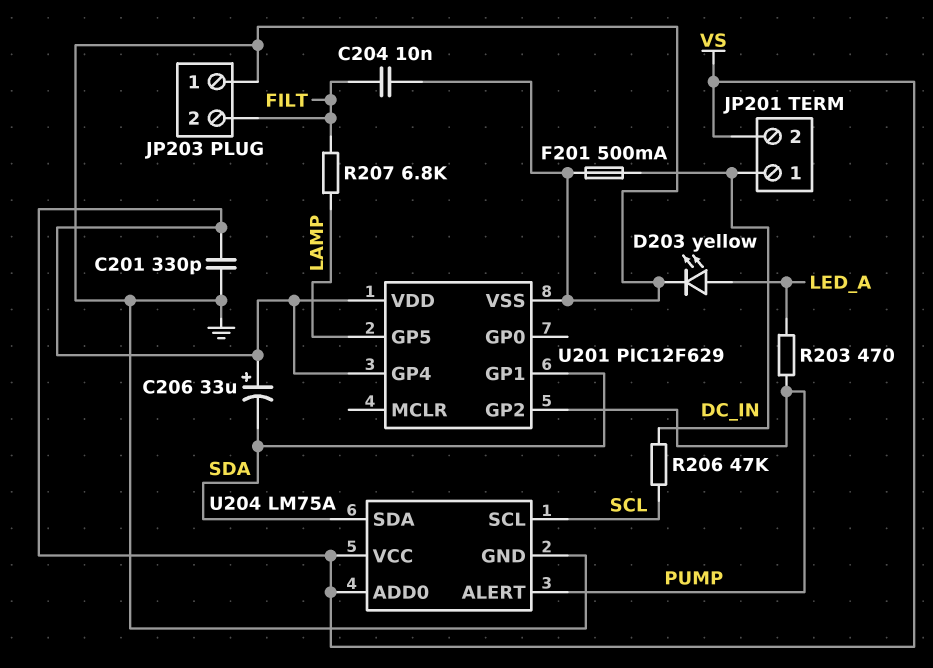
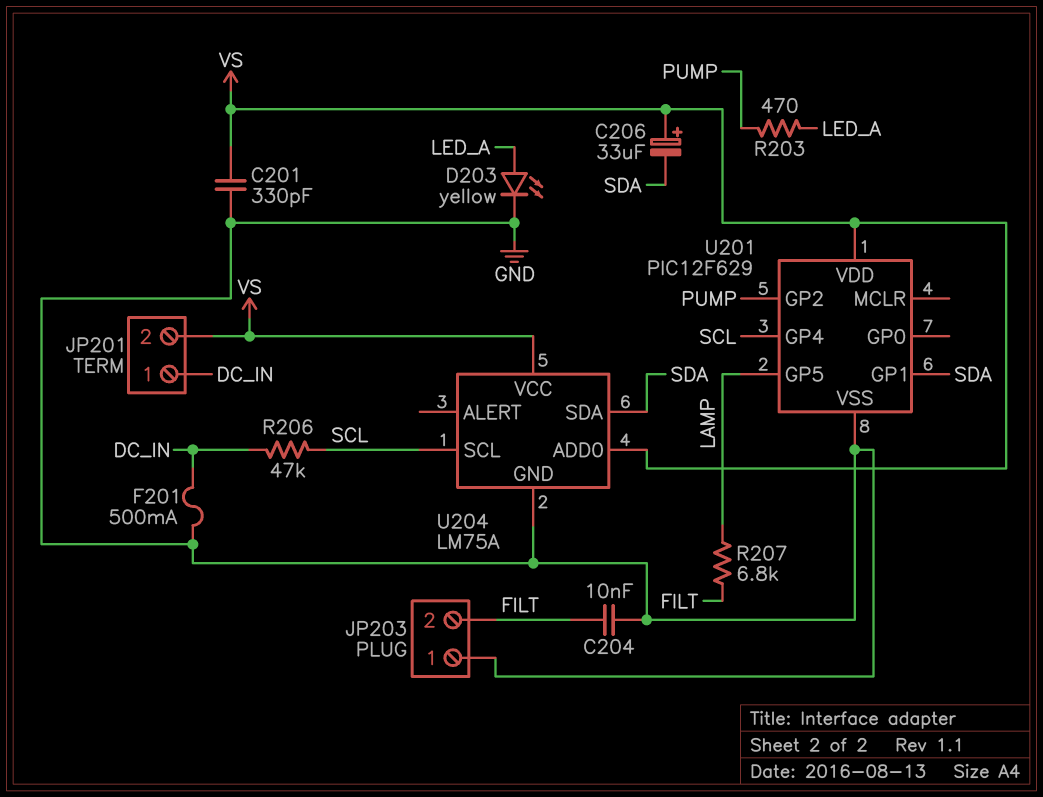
U201 pin GP4: VS -> SCL
U204 pin ALERT: PUMP -> none

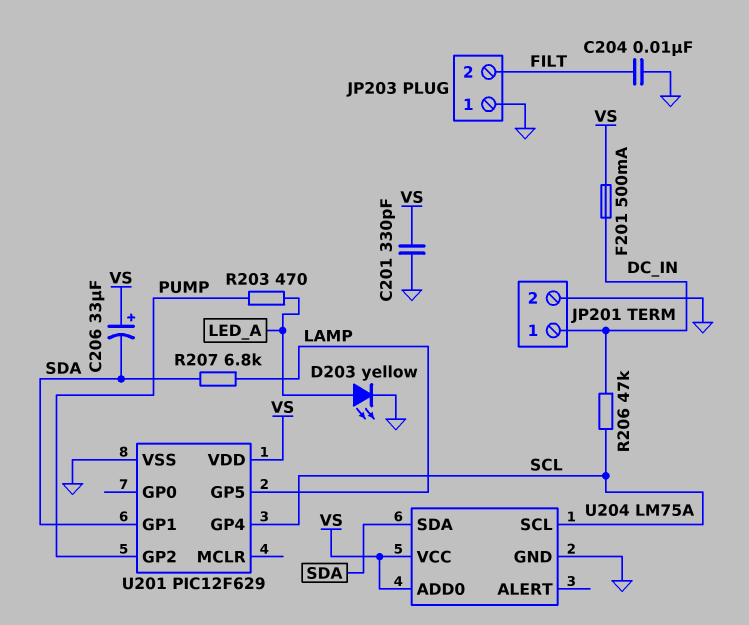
F201: 500mA (DC_IN, GND) -> 500mA (DC_IN, VS)
JP201 pin 2: VS -> GND
R207: 6.8k (FILT, LAMP) -> 6.8k (LAMP, SDA)

